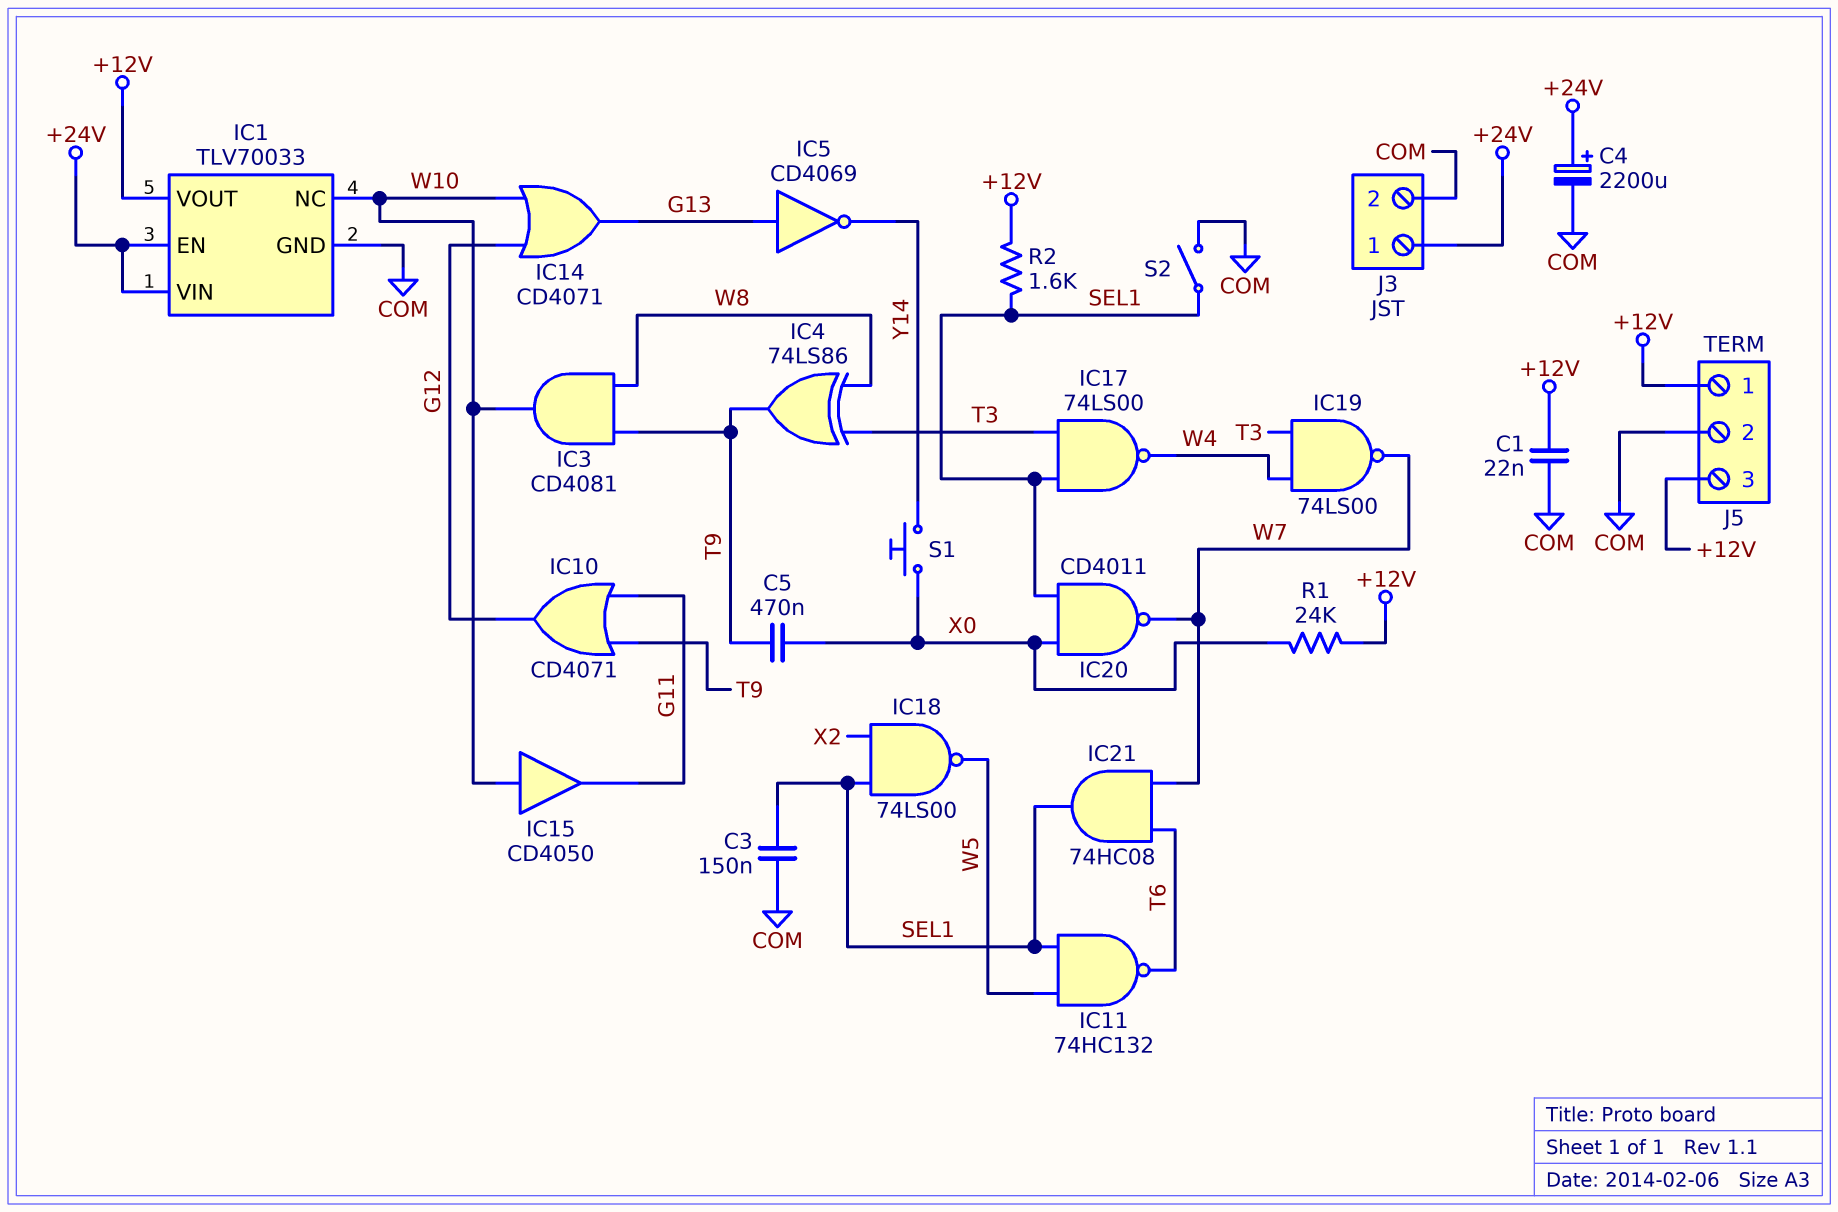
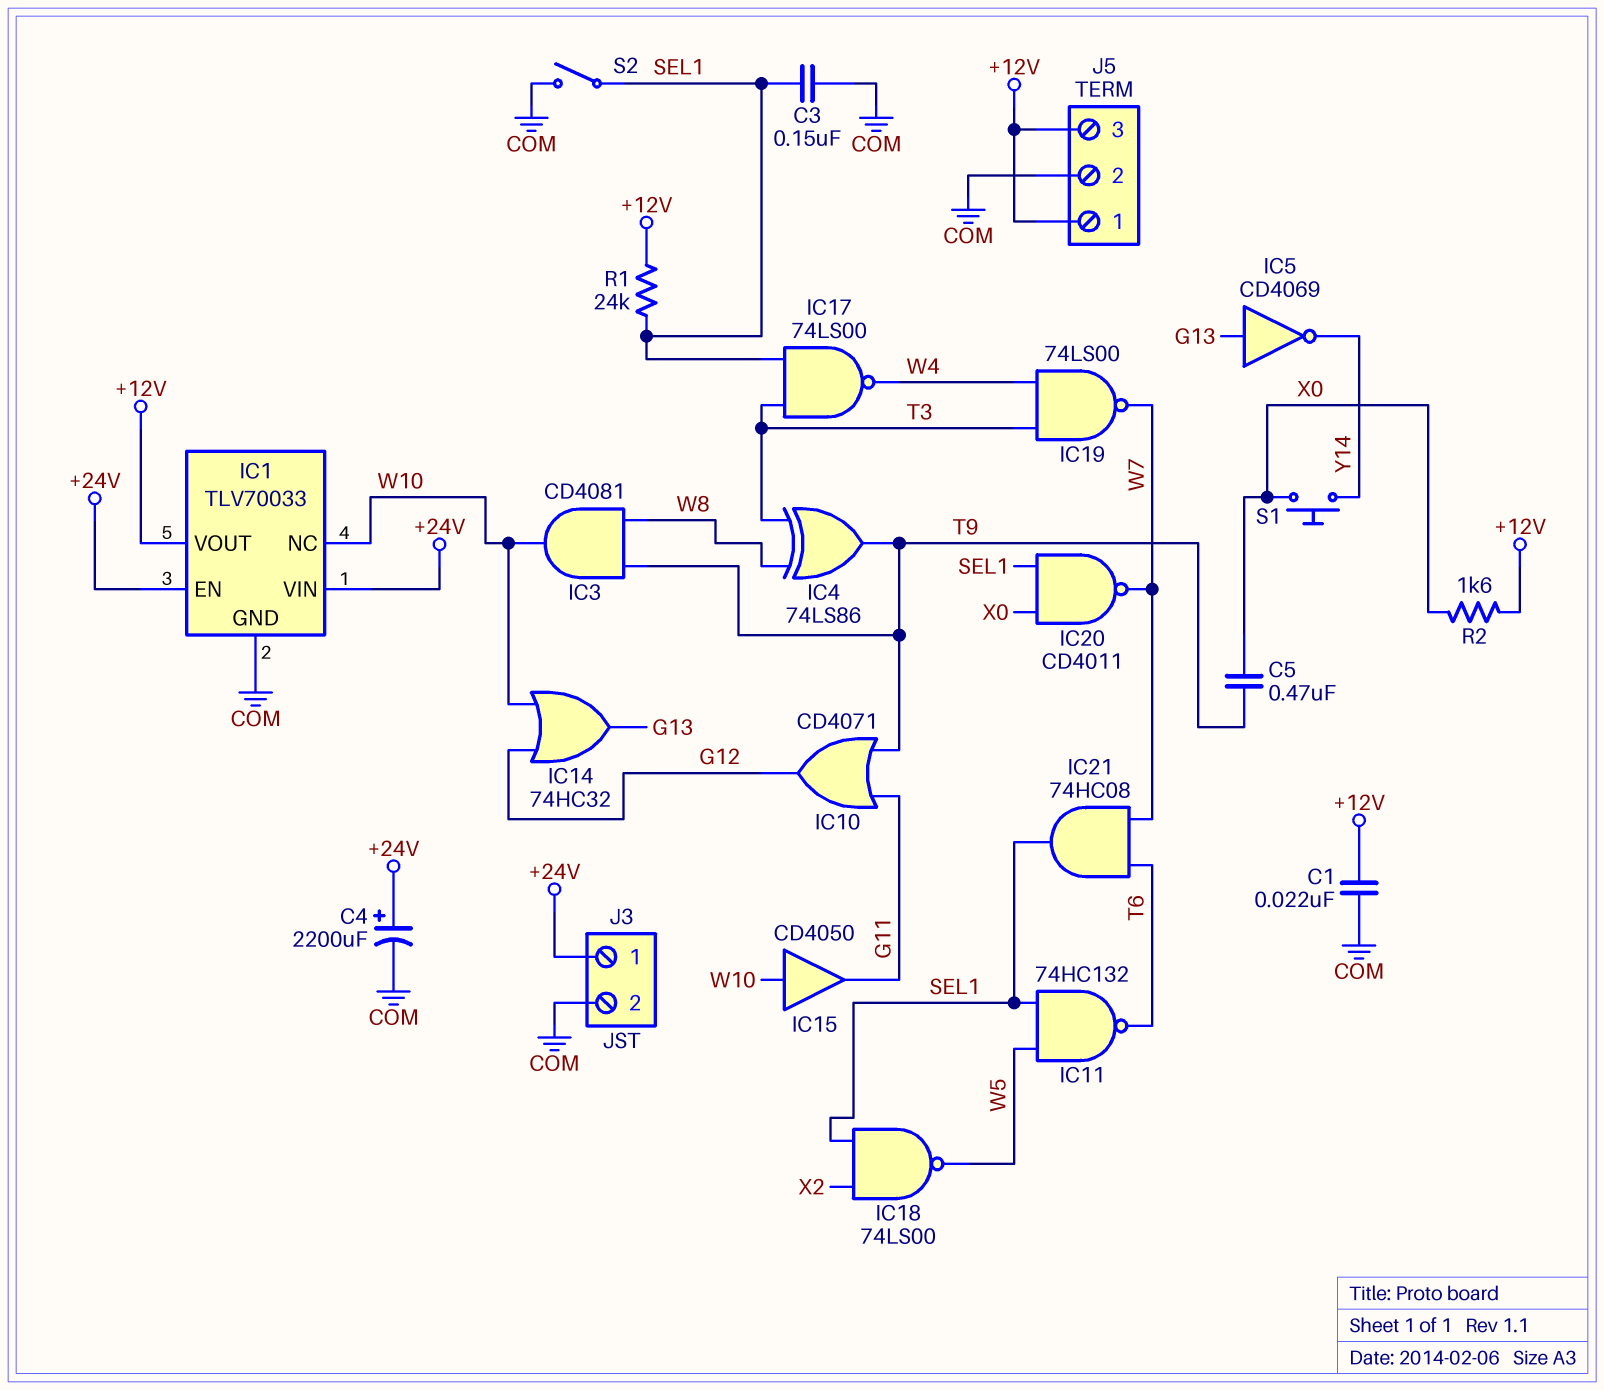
IC14: OR CD4071 (in G12, in W10, out G13) -> OR 74HC32 (in G12, in W10, out G13)
R1: 24k (+12V, X0) -> 24k (+12V, SEL1)
R2: 1.6k (+12V, SEL1) -> 1.6k (+12V, X0)

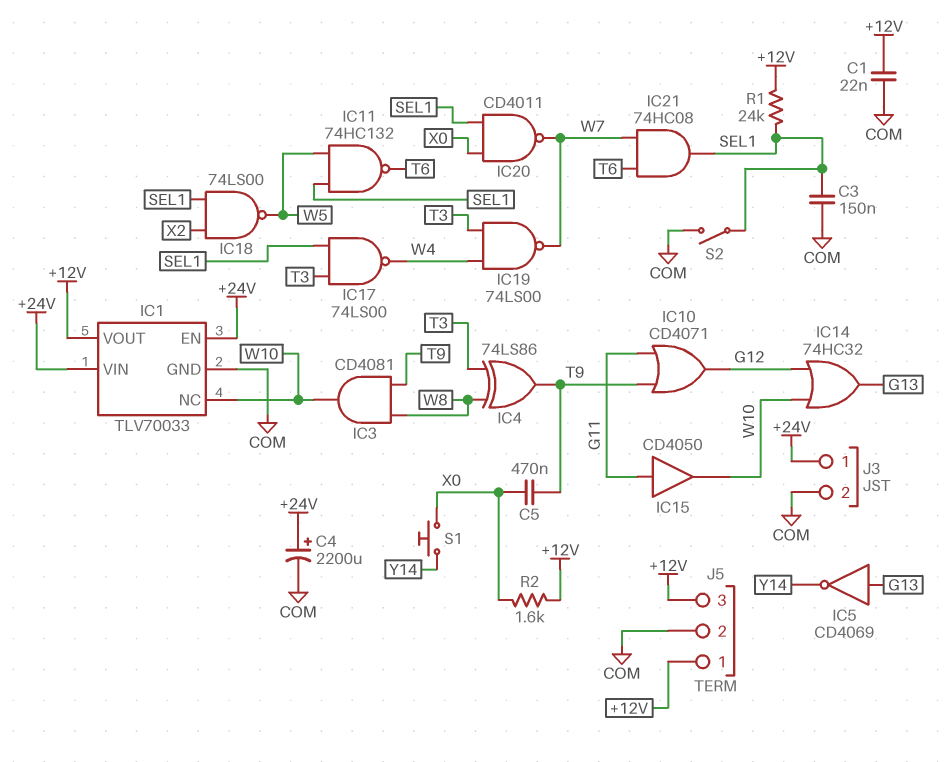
IC15: buffer CD4050 (in W10, out G11) -> buffer CD4050 (in G11, out W10)

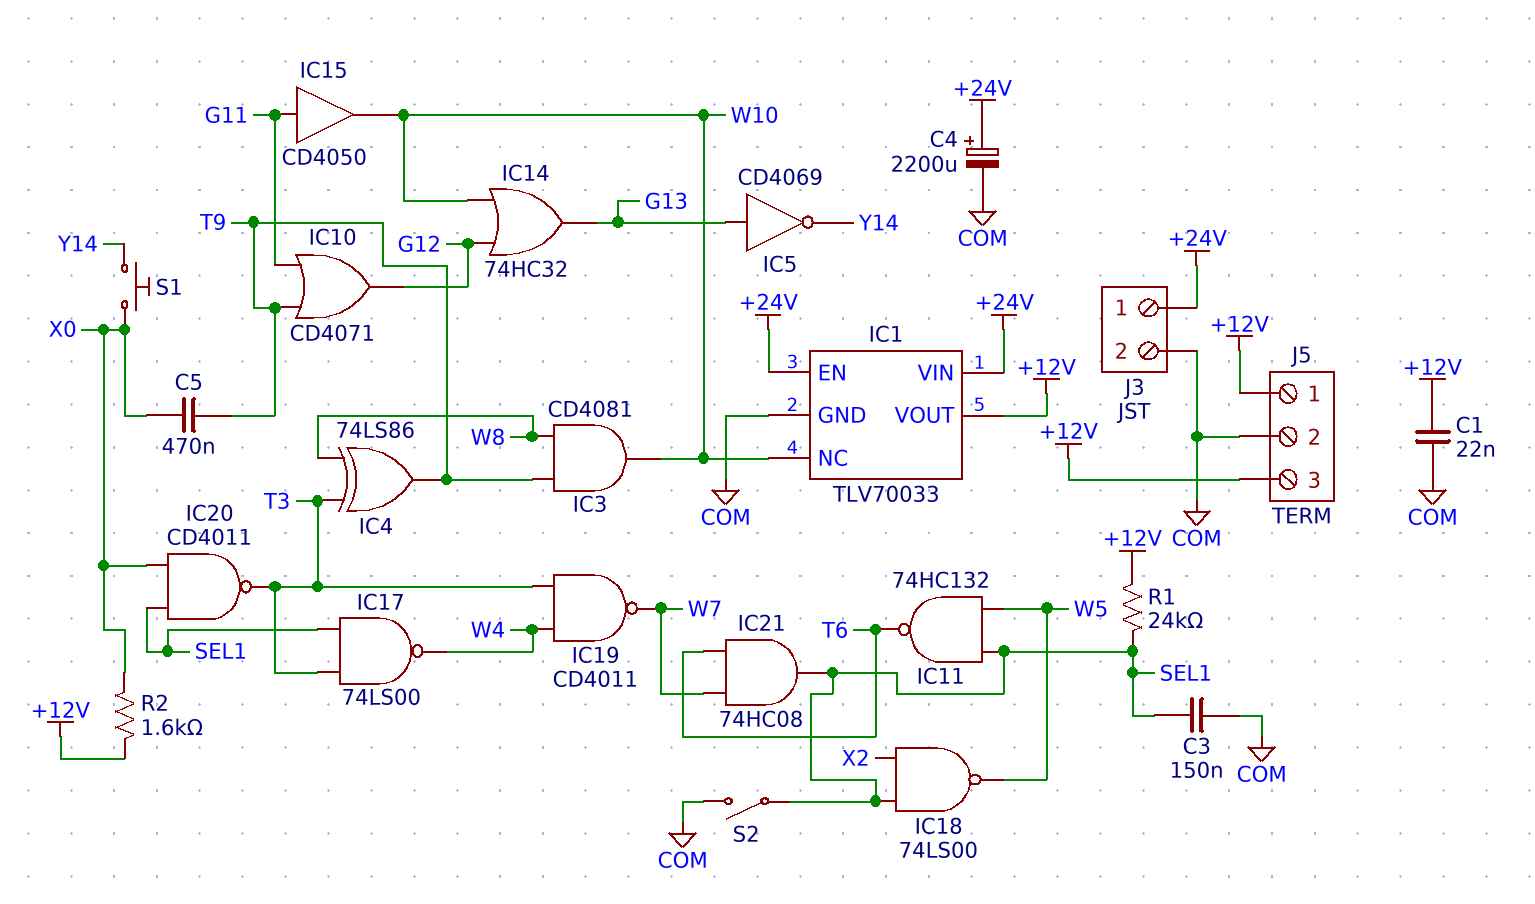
IC19: NAND 74LS00 (in T3, in W4, out W7) -> NAND CD4011 (in T3, in W4, out W7)
IC20: NAND CD4011 (in SEL1, in X0, out W7) -> NAND CD4011 (in SEL1, in X0, out T3)

